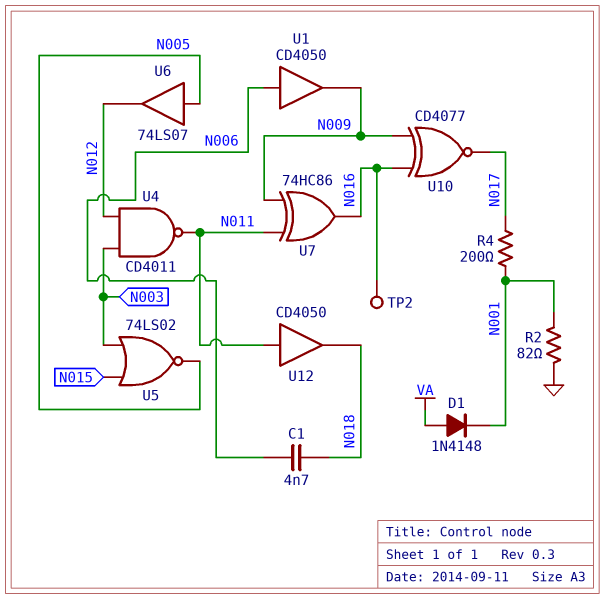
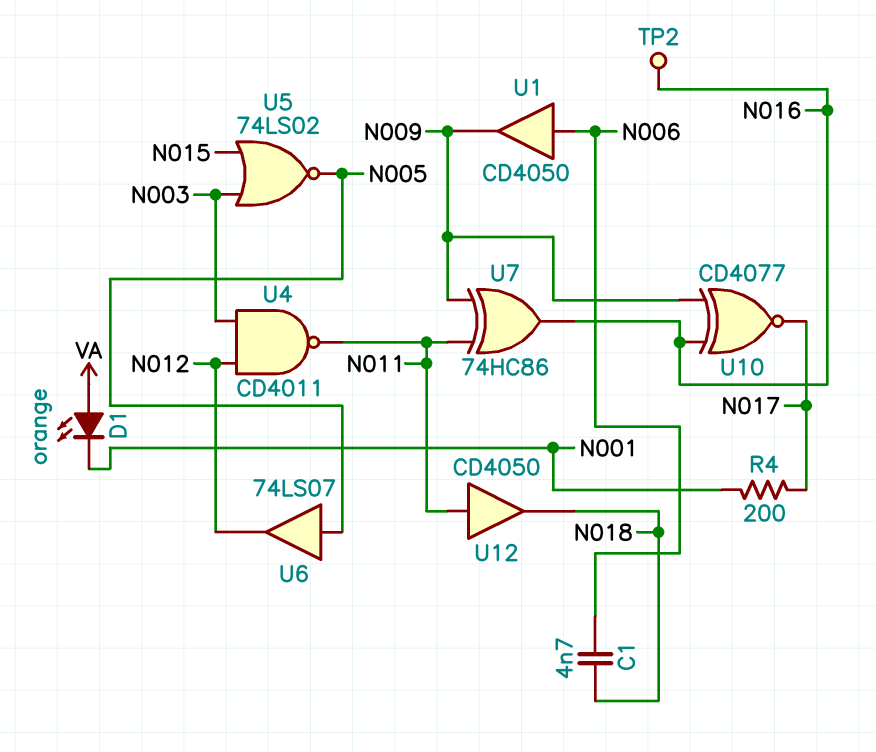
D1: diode 1N4148 (A VA, K N001) -> LED orange (A VA, K N001)
R2: 82 (GND, N001) -> none

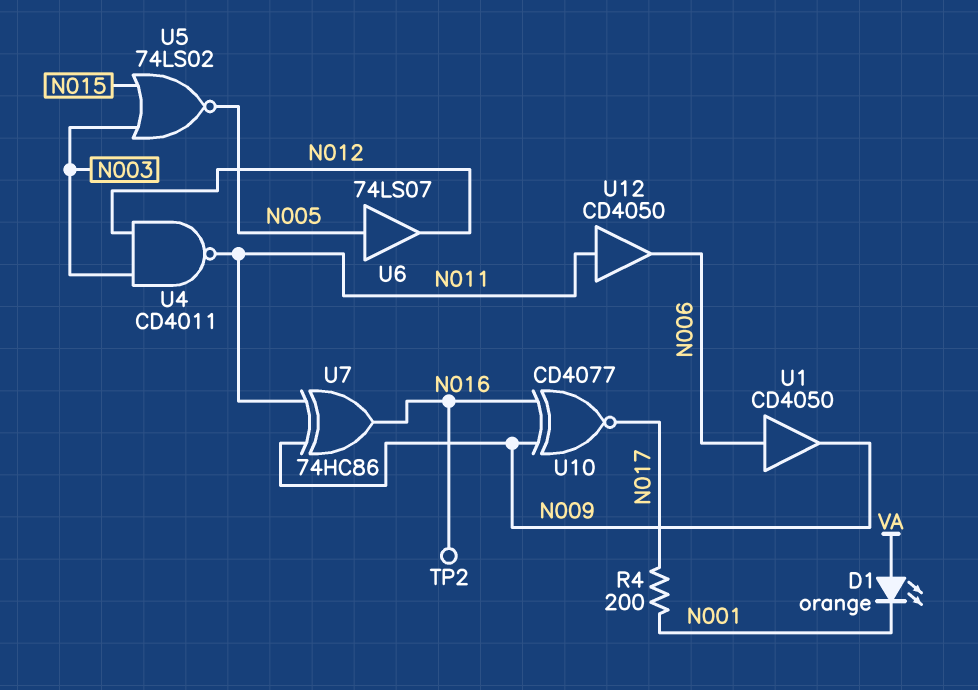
C1: 4.7nF (N006, N018) -> none
U12: buffer CD4050 (in N011, out N018) -> buffer CD4050 (in N011, out N006)

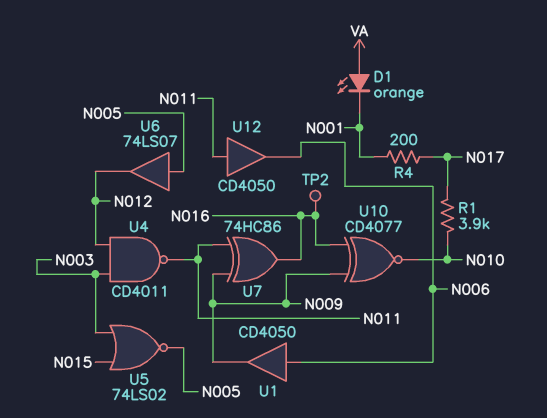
R1: none -> 3.9k (N010, N017)
U10: XNOR CD4077 (in N009, in N016, out N017) -> XNOR CD4077 (in N009, in N016, out N010)

